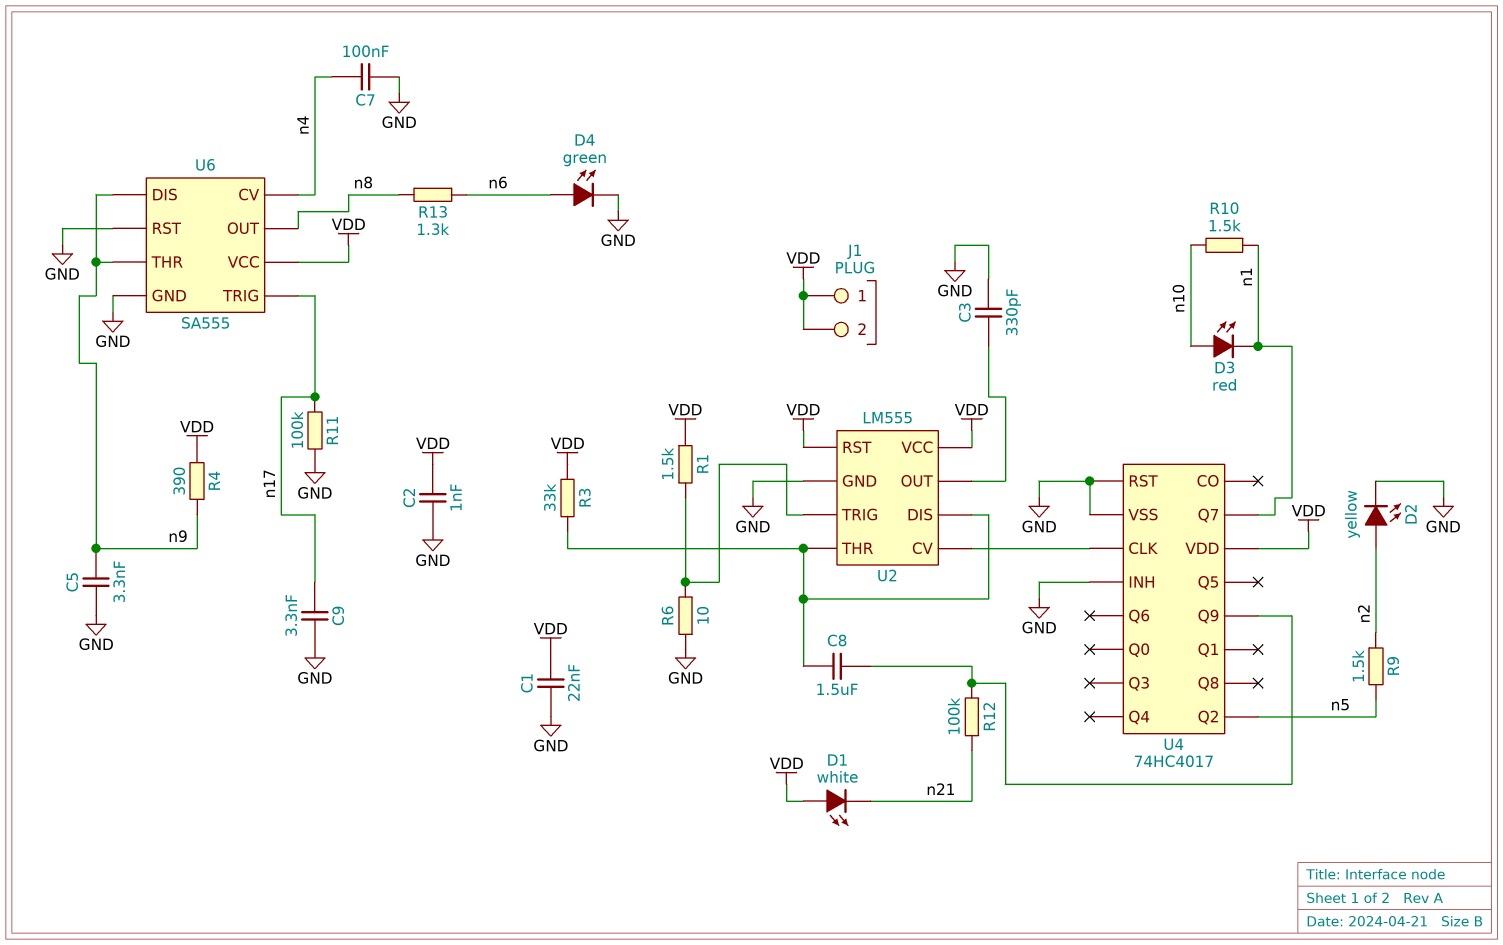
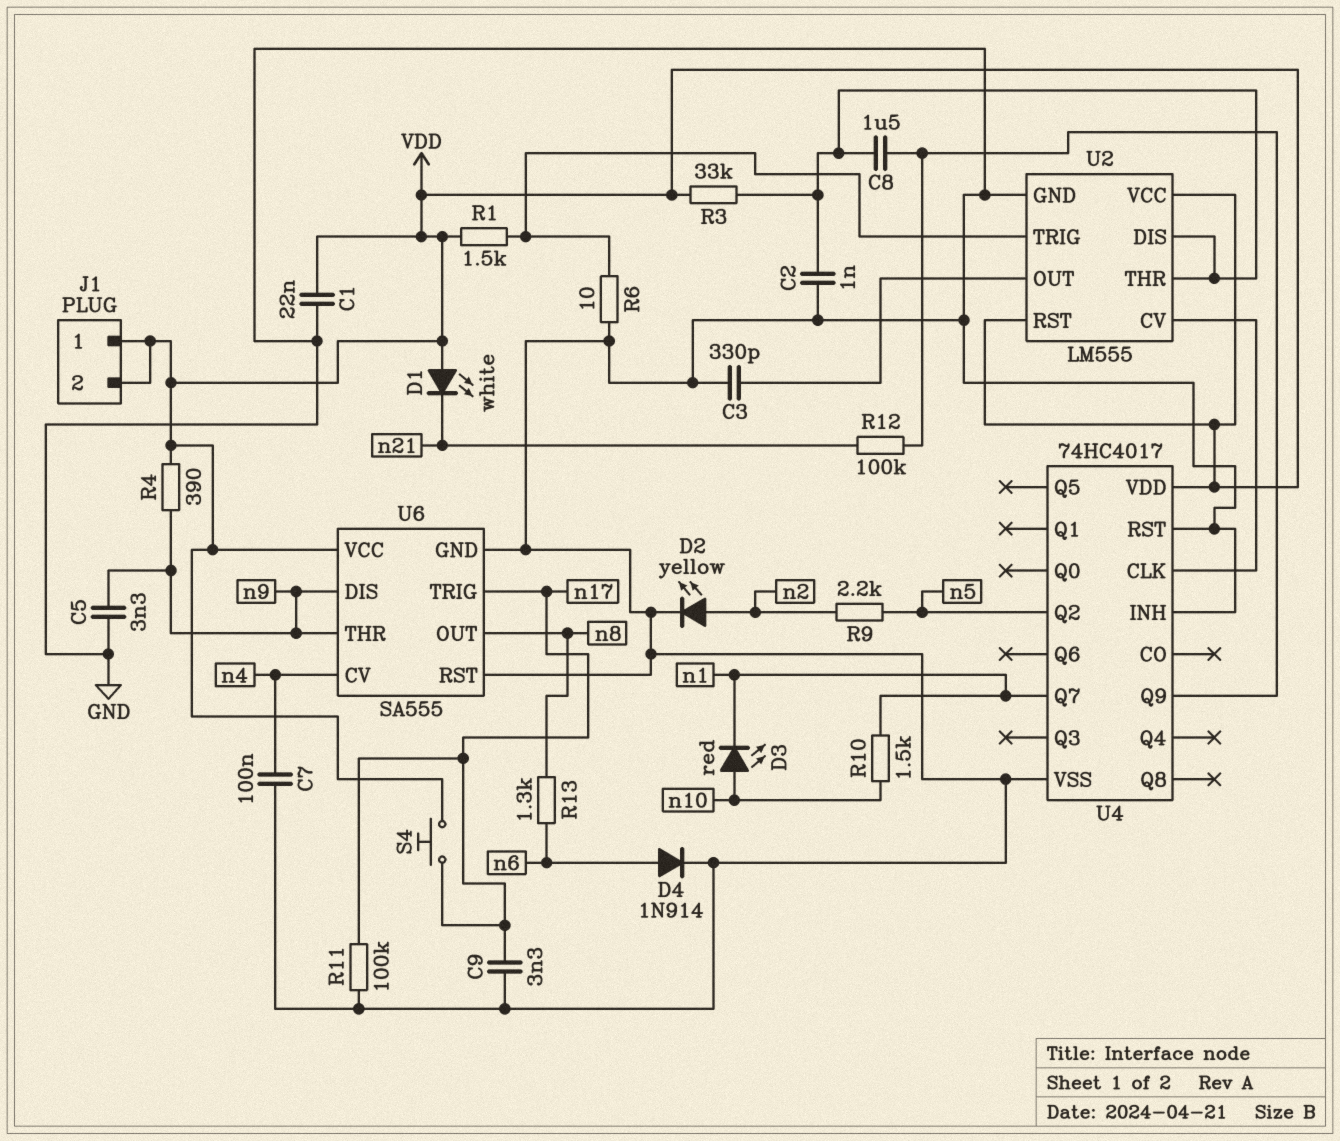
C2: 1nF (GND, VDD) -> 1nF (GND, U2/DIS)
D4: LED green (A n6, K GND) -> diode 1N914 (A n6, K GND)
R9: 1.5k (n2, n5) -> 2.2k (n2, n5)
S4: none -> button (VDD, n17)

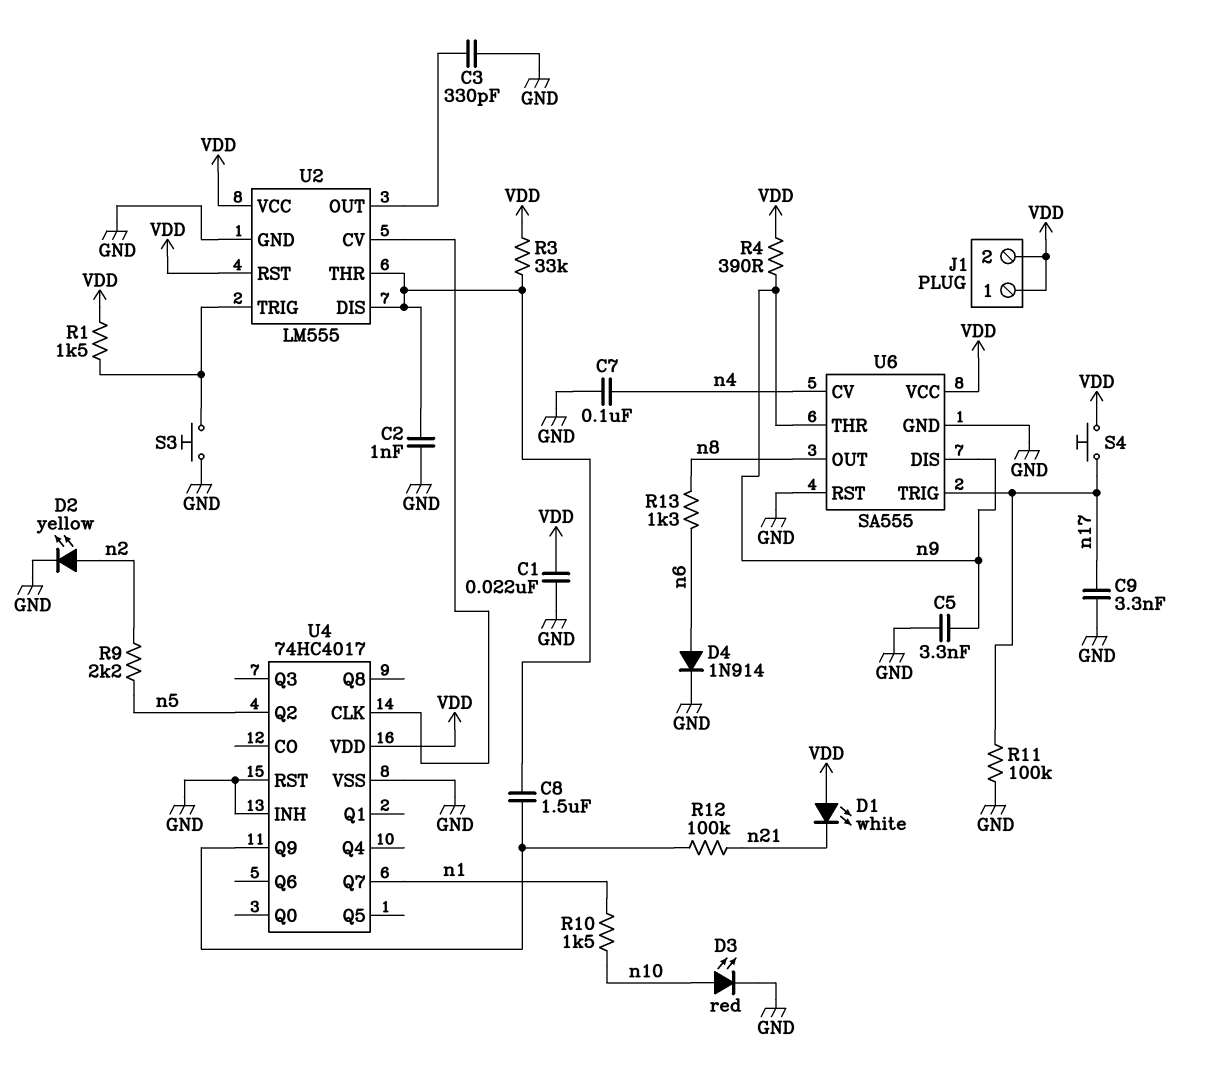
D3: LED red (A n10, K n1) -> LED red (A n10, K GND)
R6: 10 (GND, U2/TRIG) -> none
S3: none -> button (GND, U2/TRIG)

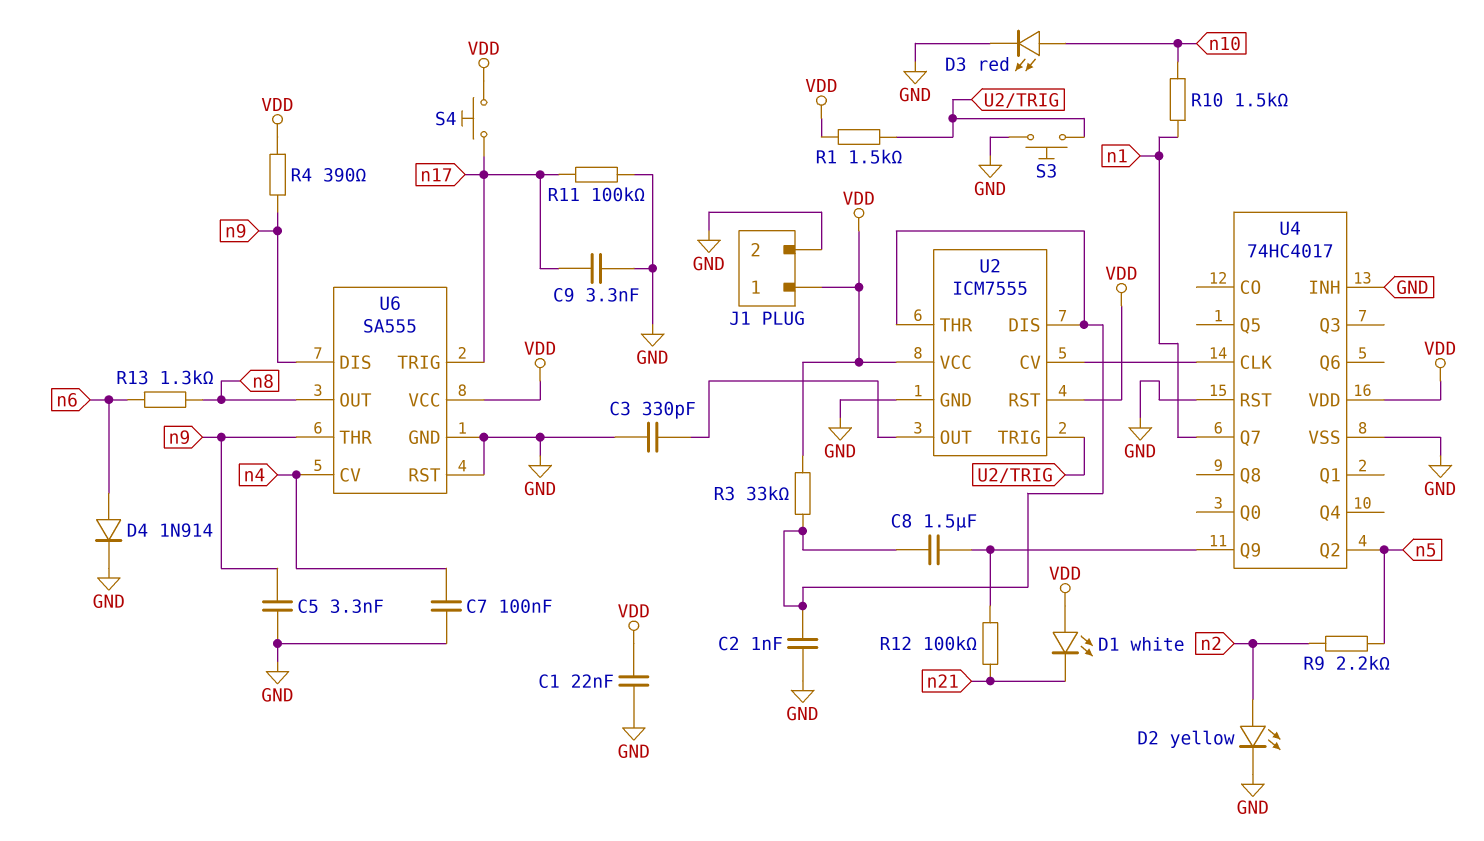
J1 pin 2: VDD -> GND
U2: LM555 -> ICM7555

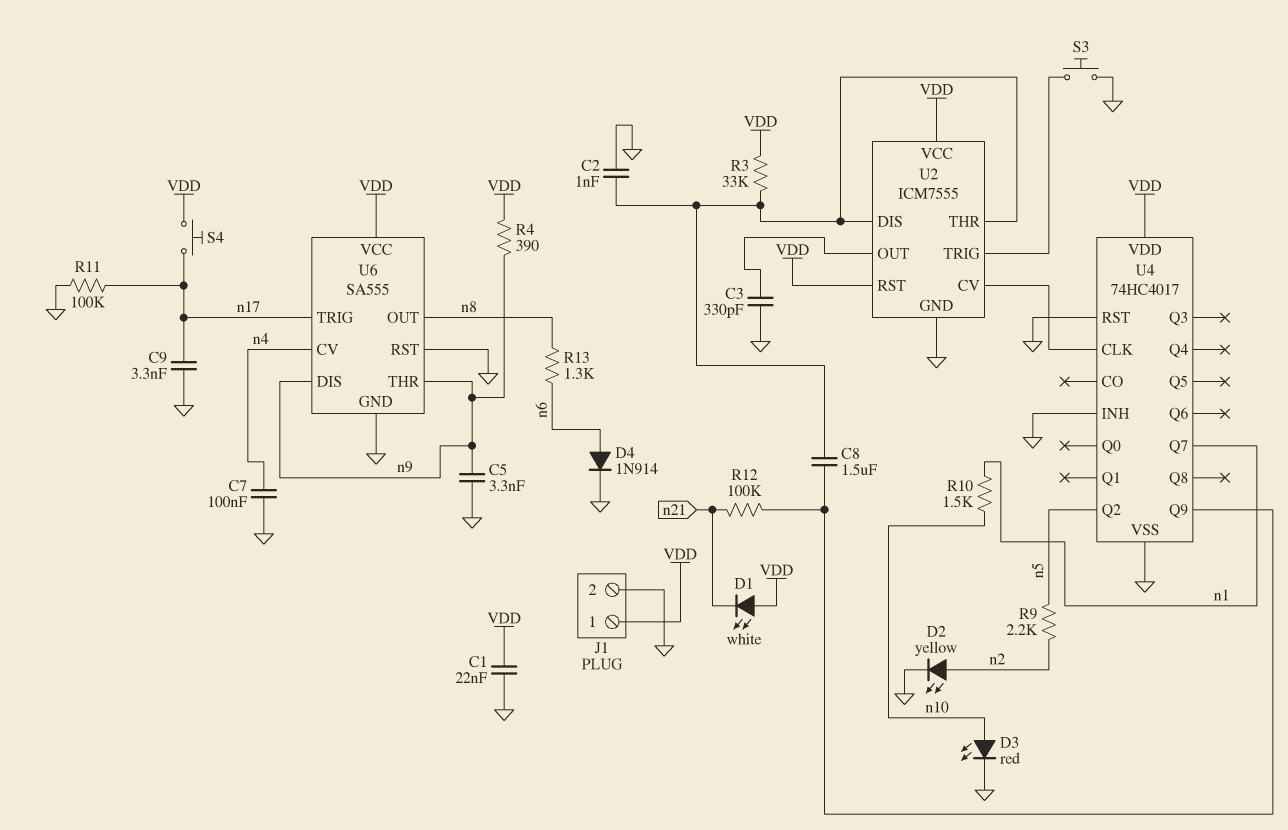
R1: 1.5k (U2/TRIG, VDD) -> none

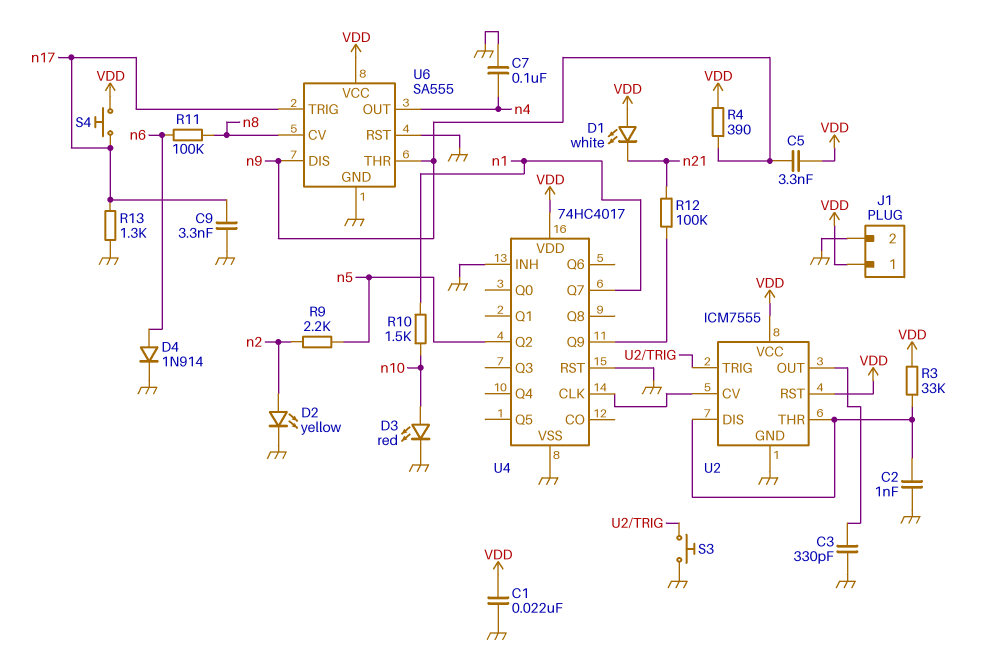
C5: 3.3nF (GND, n9) -> 3.3nF (VDD, n9)
C8: 1.5uF (U2/DIS, U4/Q9) -> none
R11: 100k (GND, n17) -> 100k (n6, n8)
R13: 1.3k (n6, n8) -> 1.3k (GND, n17)
U6 pin CV: n4 -> n8
U6 pin OUT: n8 -> n4

